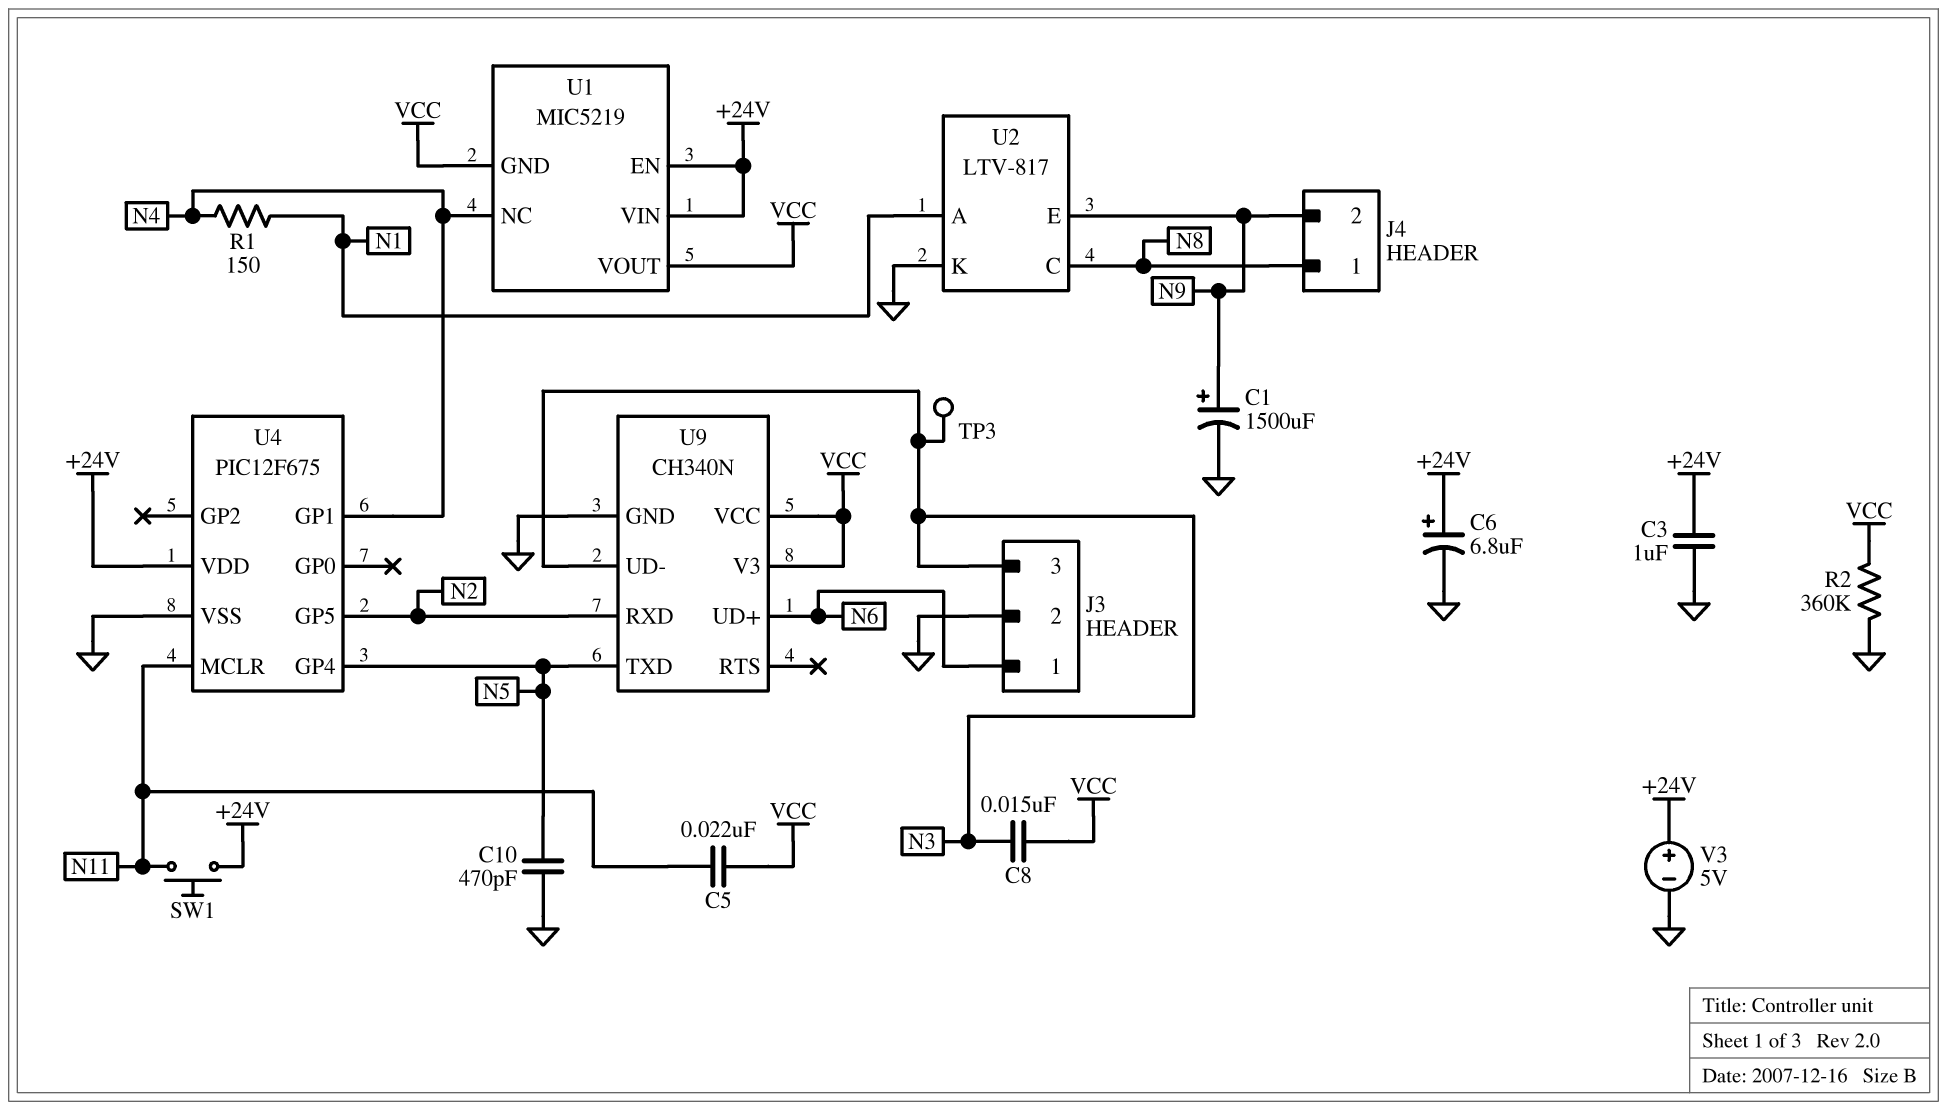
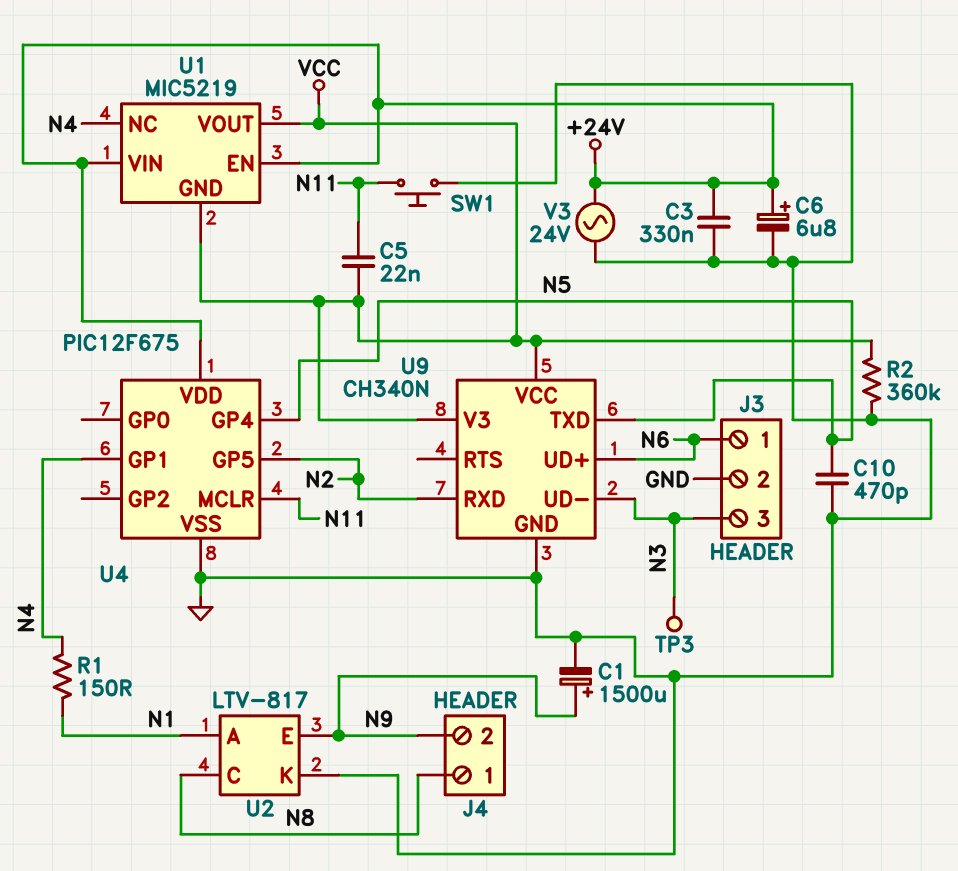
C3: 1uF (+24V, GND) -> 330nF (+24V, GND)
C8: 15nF (N3, VCC) -> none
SW1: button (+24V, N11) -> button (GND, N11)
V3: 5V (plus +24V, minus GND) -> AC 24V (+24V, GND)

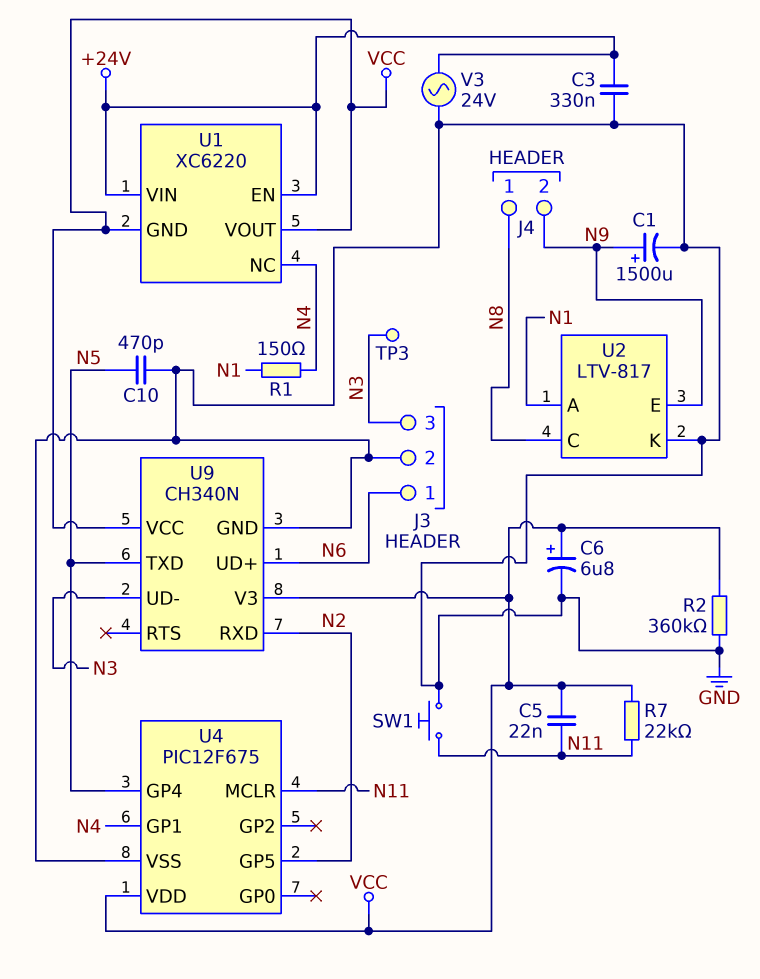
C6: 6.8uF (plus +24V, minus GND) -> 6.8uF (plus VCC, minus GND)
R7: none -> 22k (N11, VCC)
U1: MIC5219 -> XC6220
U4 pin VDD: +24V -> VCC

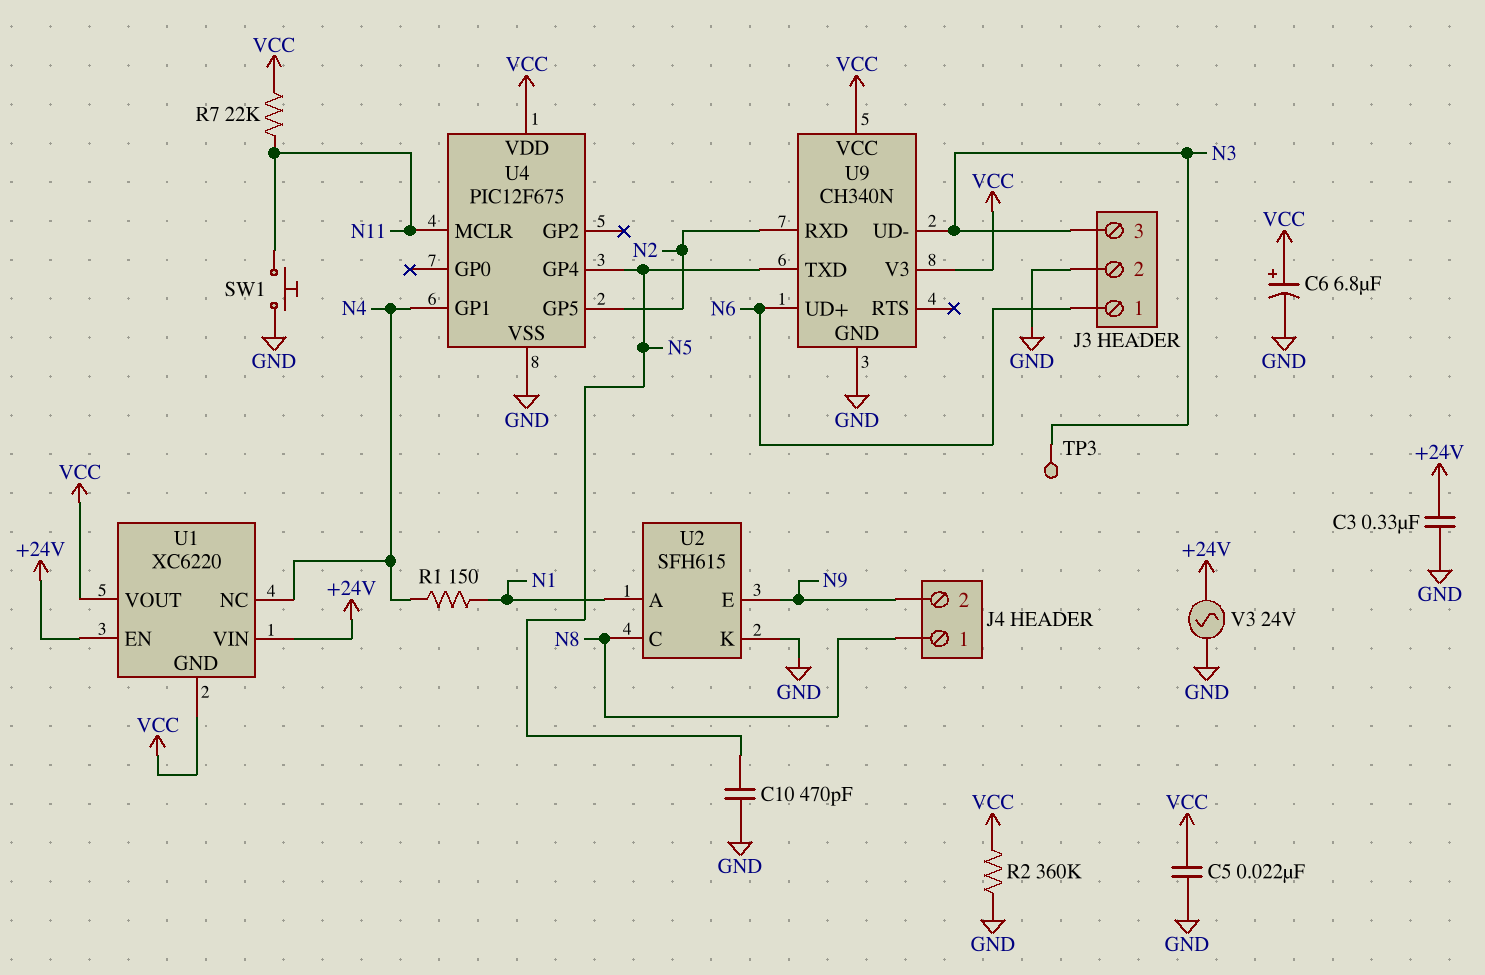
C1: 1500uF (plus N9, minus GND) -> none
C5: 22nF (N11, VCC) -> 22nF (GND, VCC)
U2: LTV-817 -> SFH615

